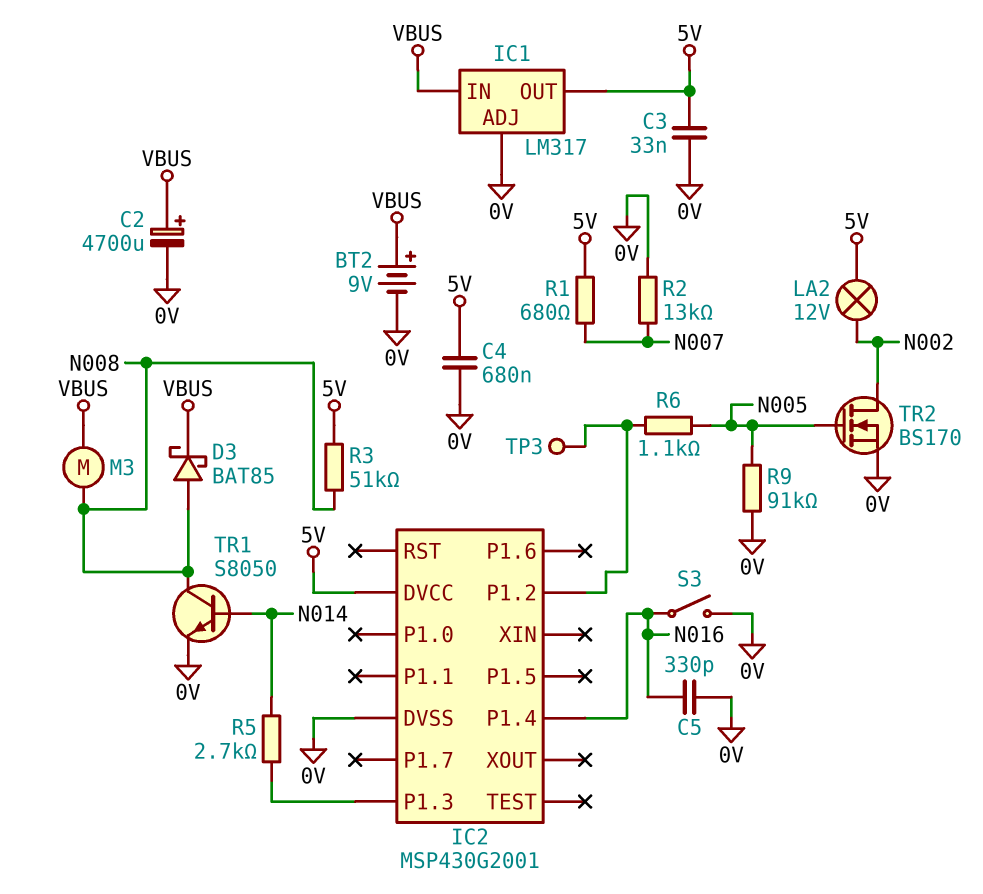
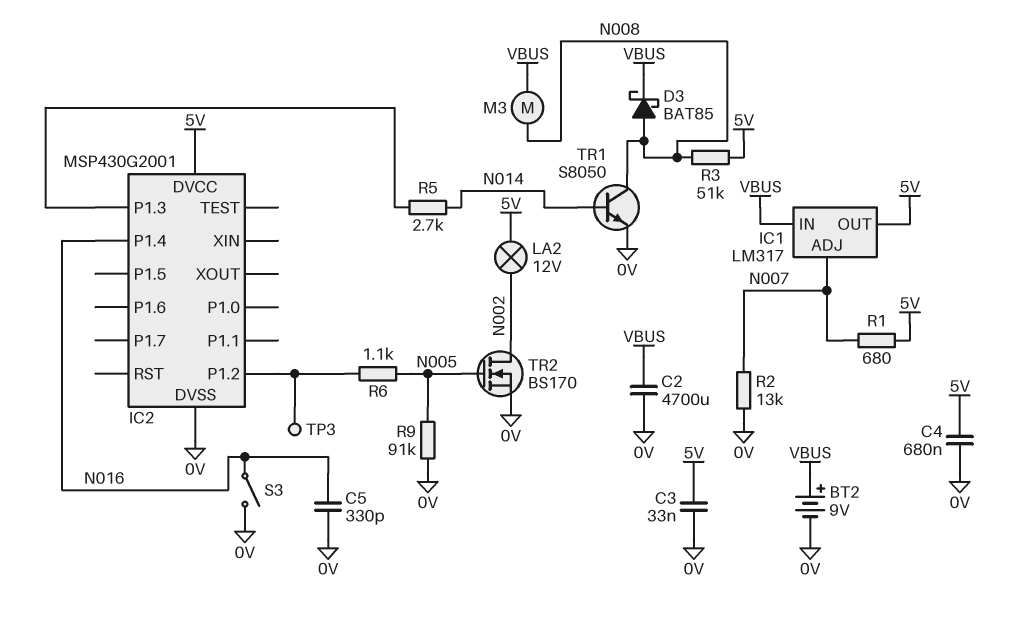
C2: 4700uF (plus VBUS, minus 0V) -> 4700uF (0V, VBUS)
IC1 pin ADJ: 0V -> N007

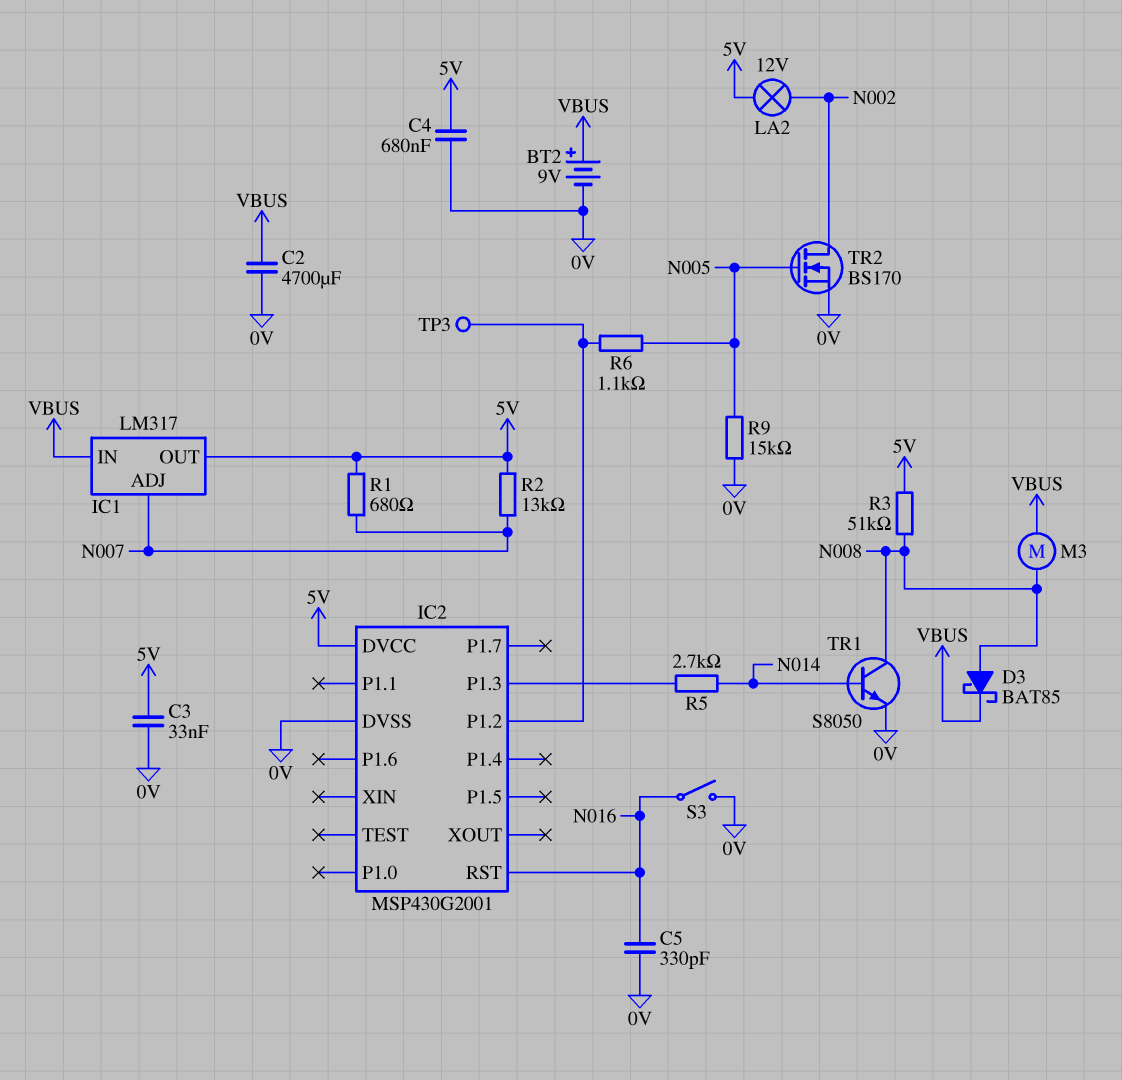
IC2 pin P1.4: N016 -> none
IC2 pin RST: none -> N016
R2: 13k (0V, N007) -> 13k (5V, N007)
R9: 91k (0V, N005) -> 15k (0V, N005)

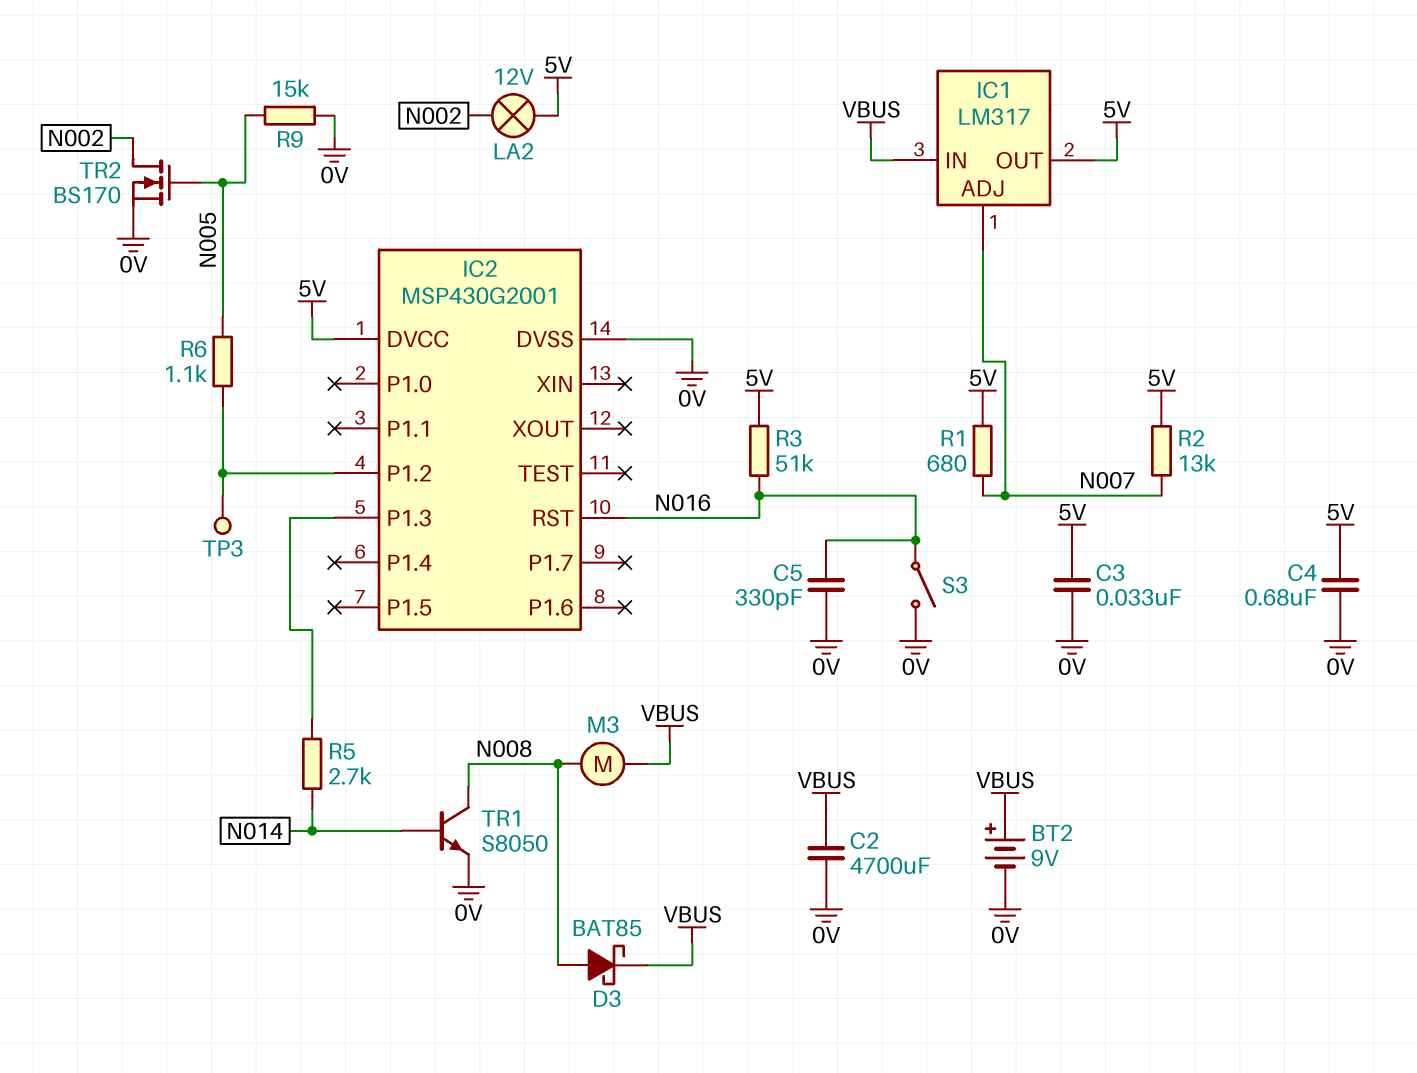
R3: 51k (5V, N008) -> 51k (5V, N016)

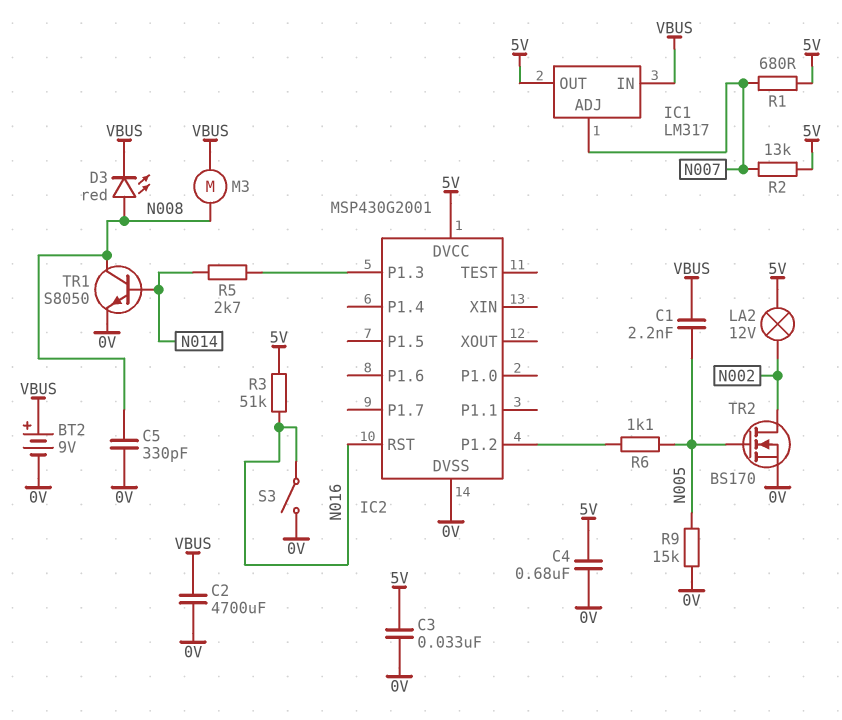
C1: none -> 2.2nF (N005, VBUS)
C5: 330pF (0V, N016) -> 330pF (0V, N008)
D3: schottky BAT85 (A N008, K VBUS) -> LED red (A N008, K VBUS)
TP3: test point (IC2/P1.2) -> none

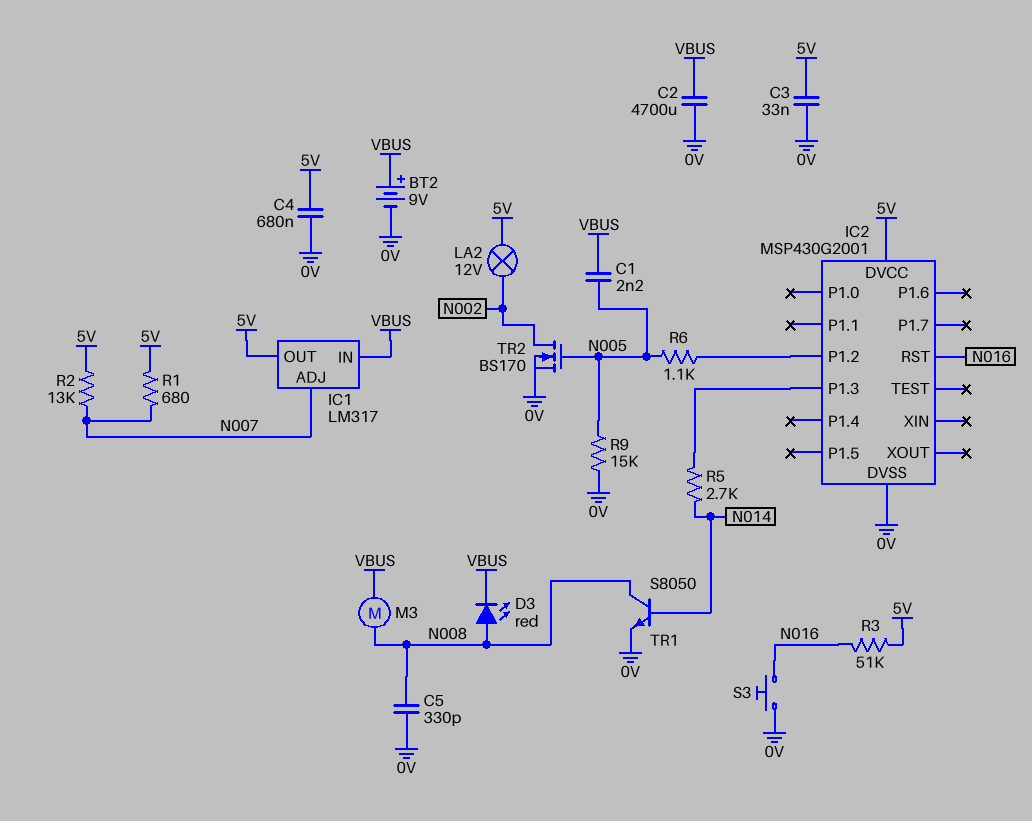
S3: switch (0V, N016) -> button (0V, N016)

